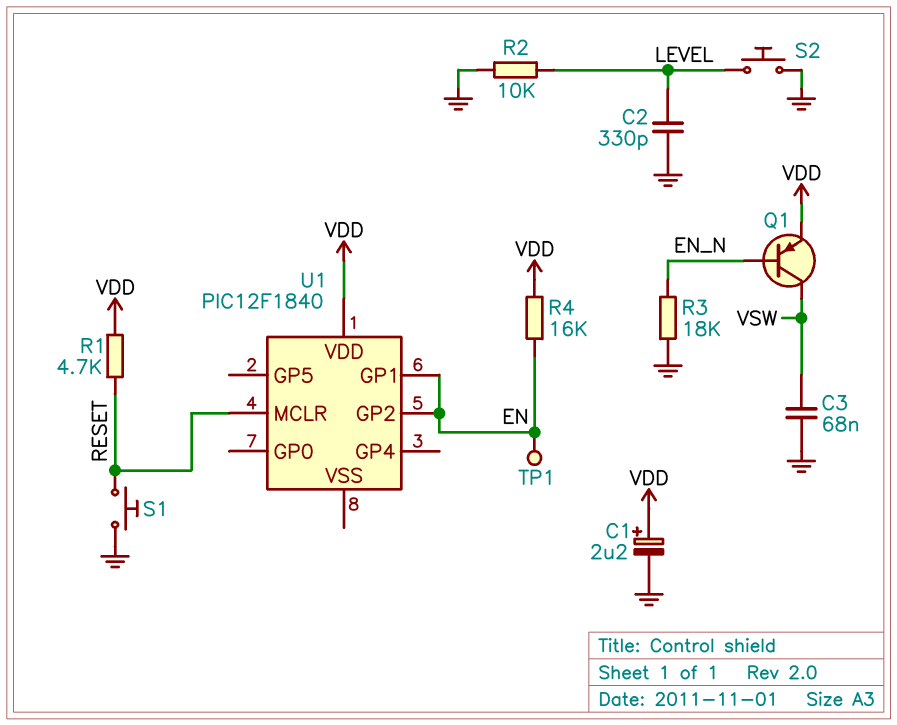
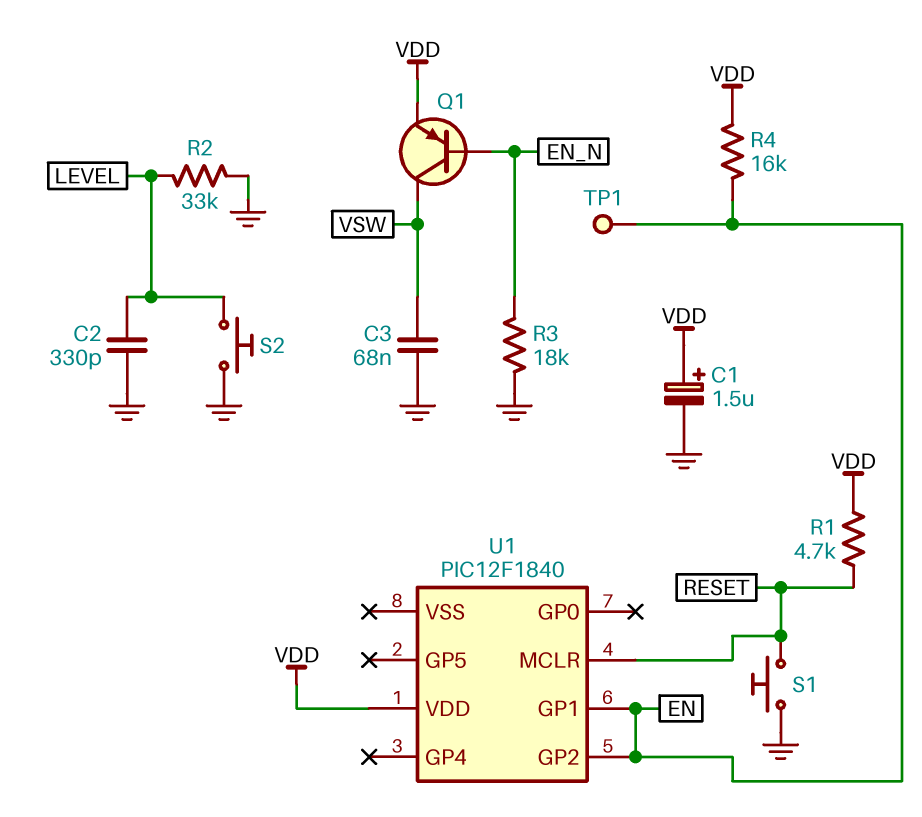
C1: 2.2uF (plus VDD, minus GND) -> 1.5uF (plus VDD, minus GND)
R2: 10k (GND, LEVEL) -> 33k (GND, LEVEL)

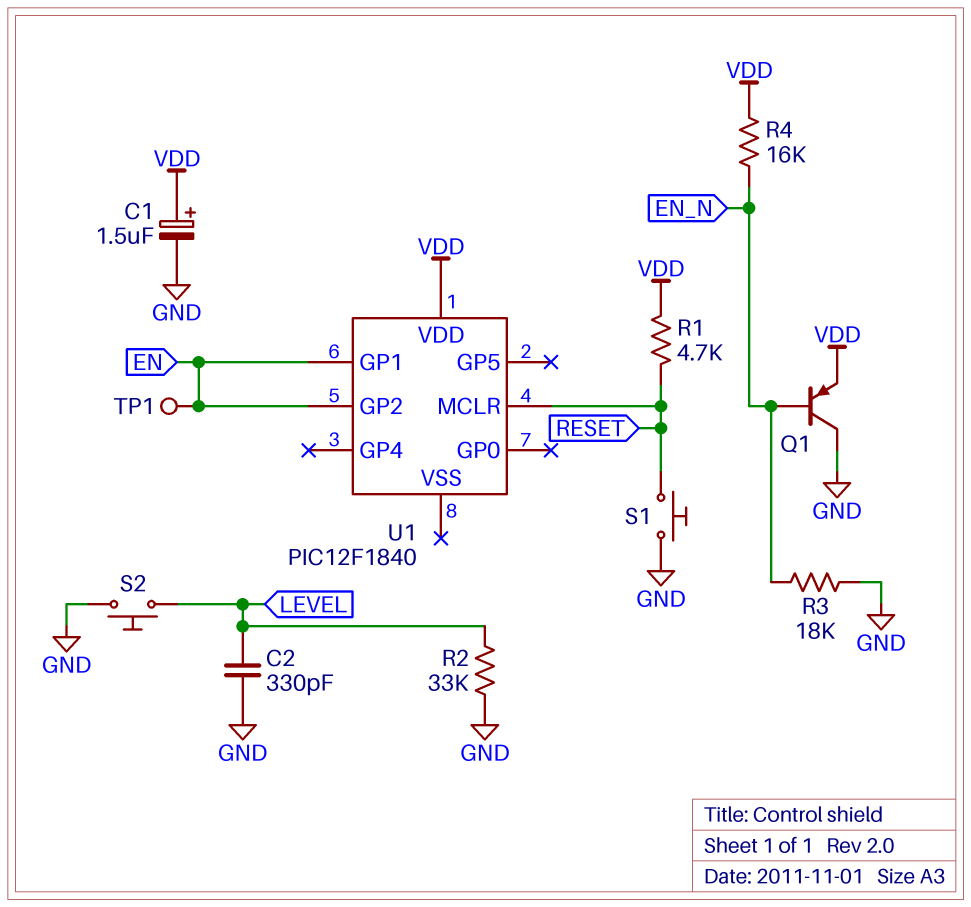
C3: 68nF (GND, VSW) -> none
Q1: PNP (B EN_N, C VSW, E VDD) -> PNP (B EN_N, C GND, E VDD)
R4: 16k (EN, VDD) -> 16k (EN_N, VDD)

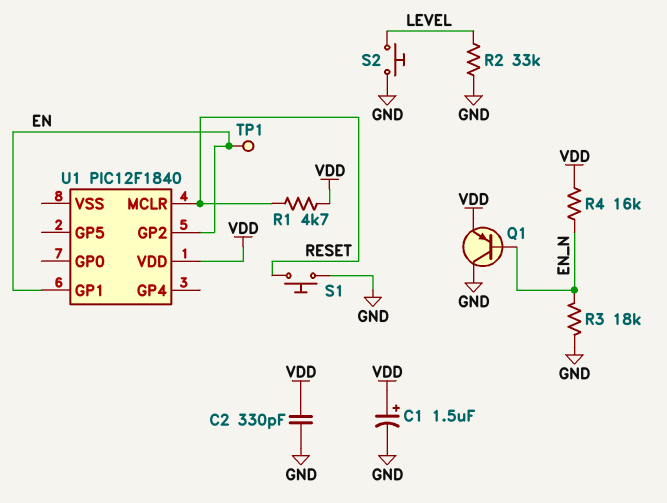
C2: 330pF (GND, LEVEL) -> 330pF (GND, VDD)

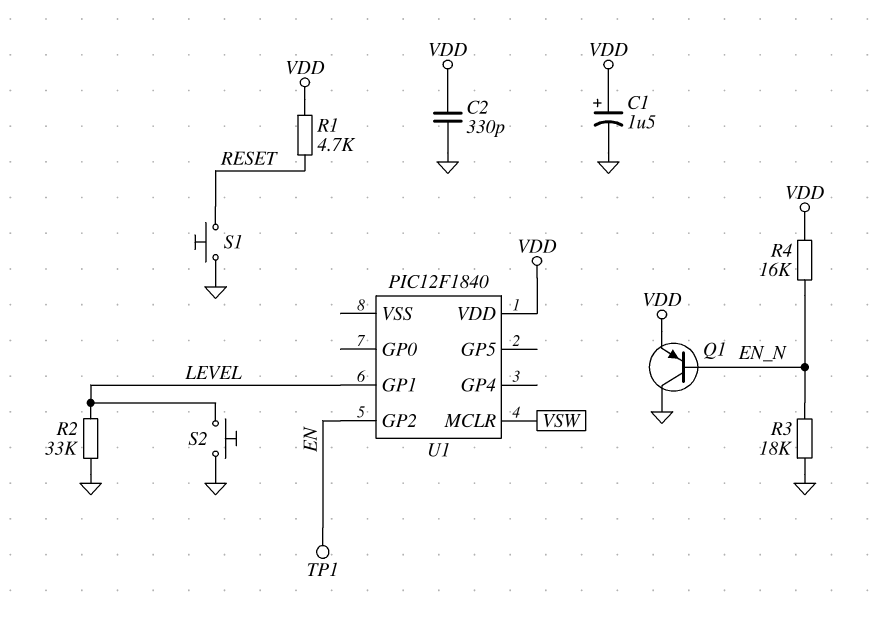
U1 pin GP1: EN -> LEVEL
U1 pin MCLR: RESET -> VSW

